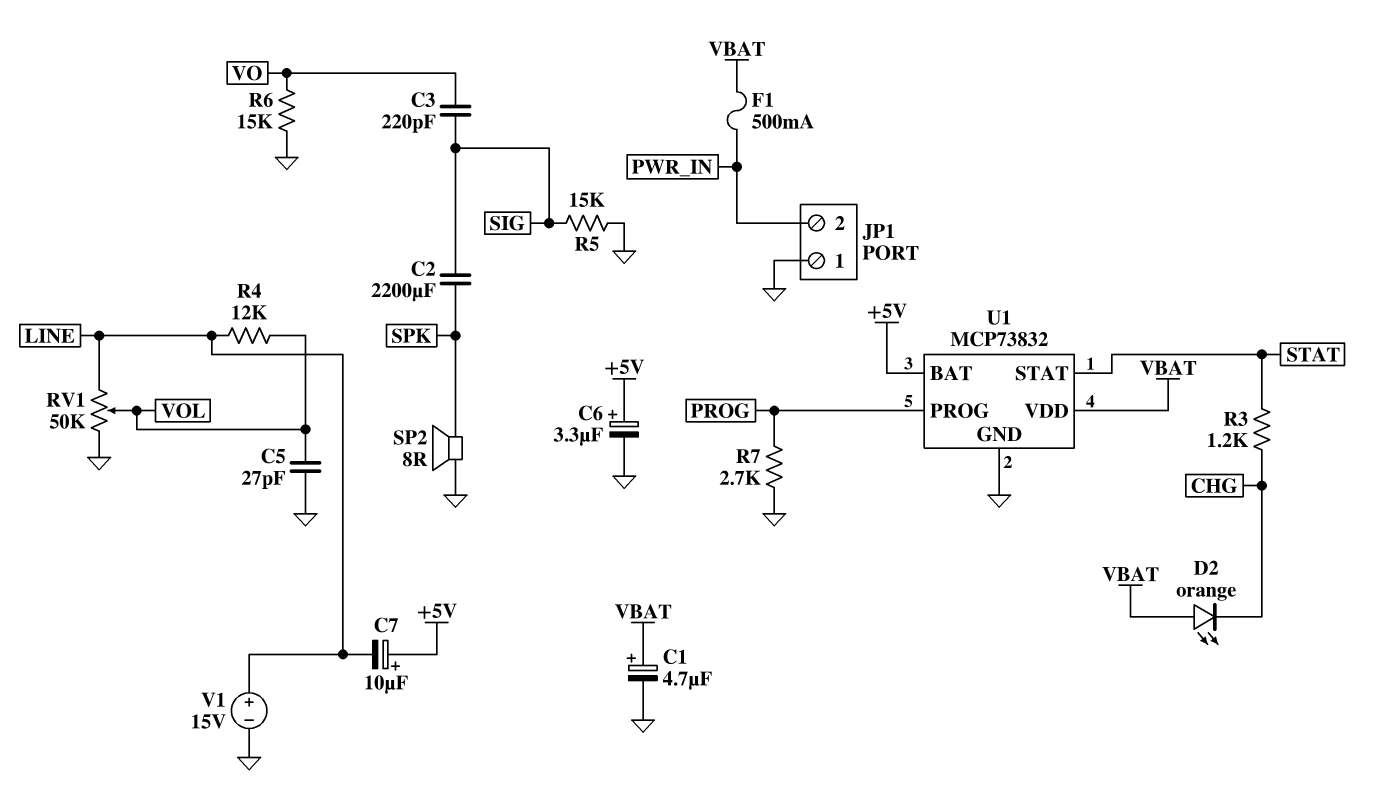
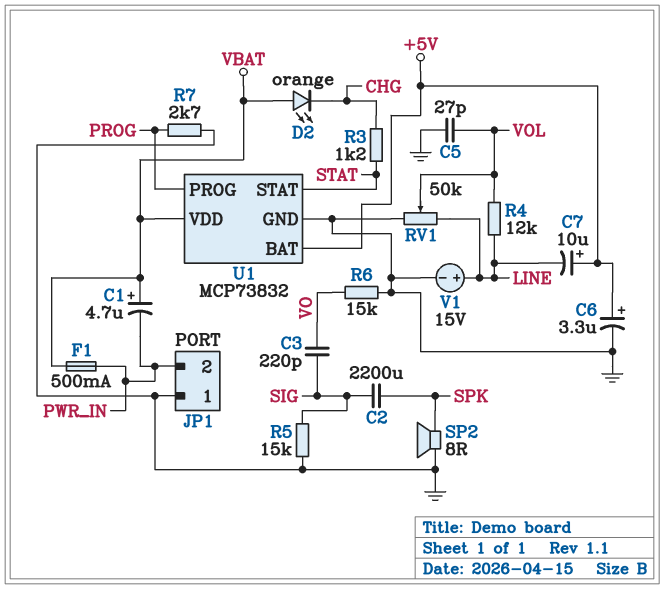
C1: 4.7uF (plus VBAT, minus GND) -> 4.7uF (plus VBAT, minus PWR_IN)

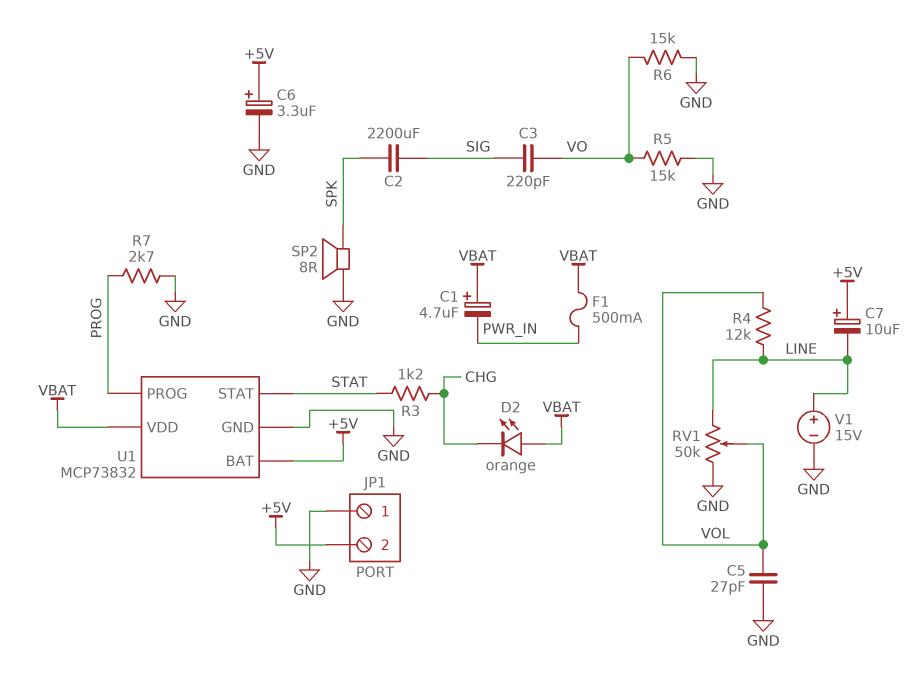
JP1 pin 2: PWR_IN -> +5V
R5: 15k (GND, SIG) -> 15k (GND, VO)

